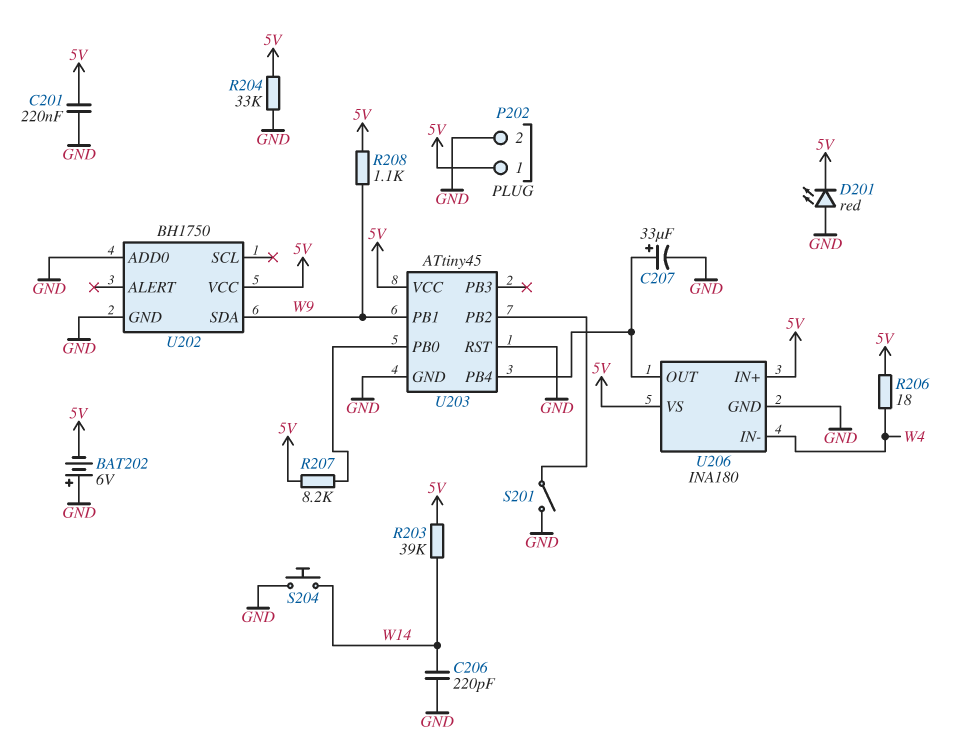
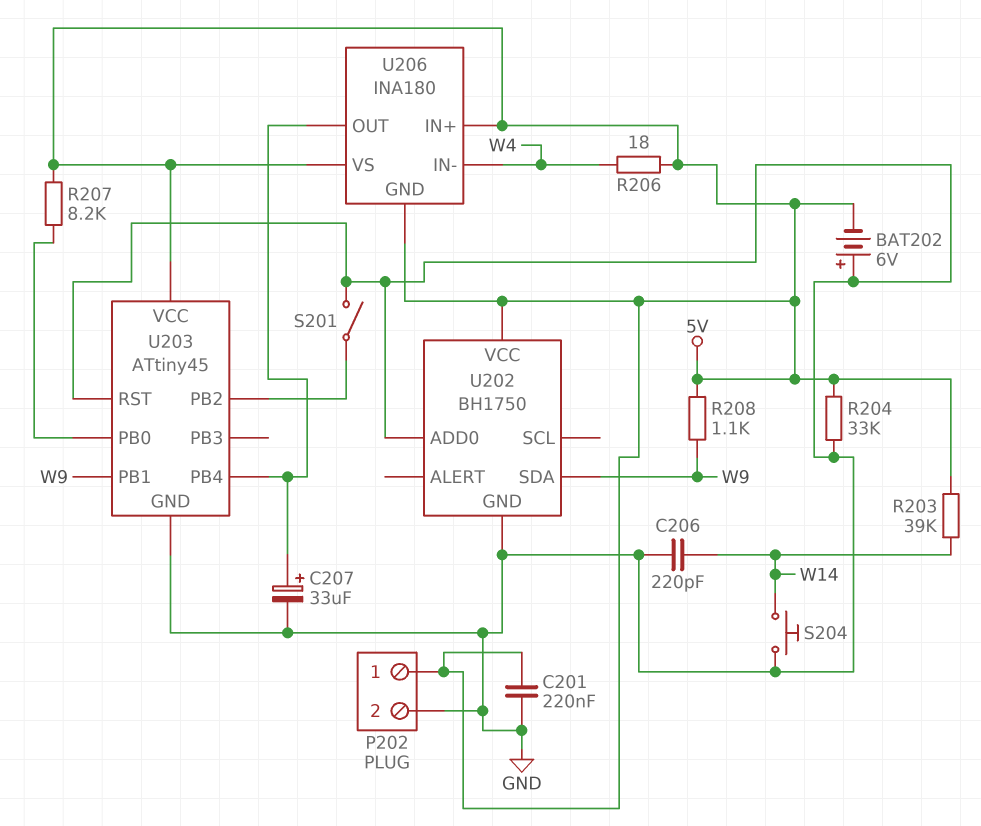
D201: LED red (A GND, K 5V) -> none
U206 pin GND: GND -> 5V

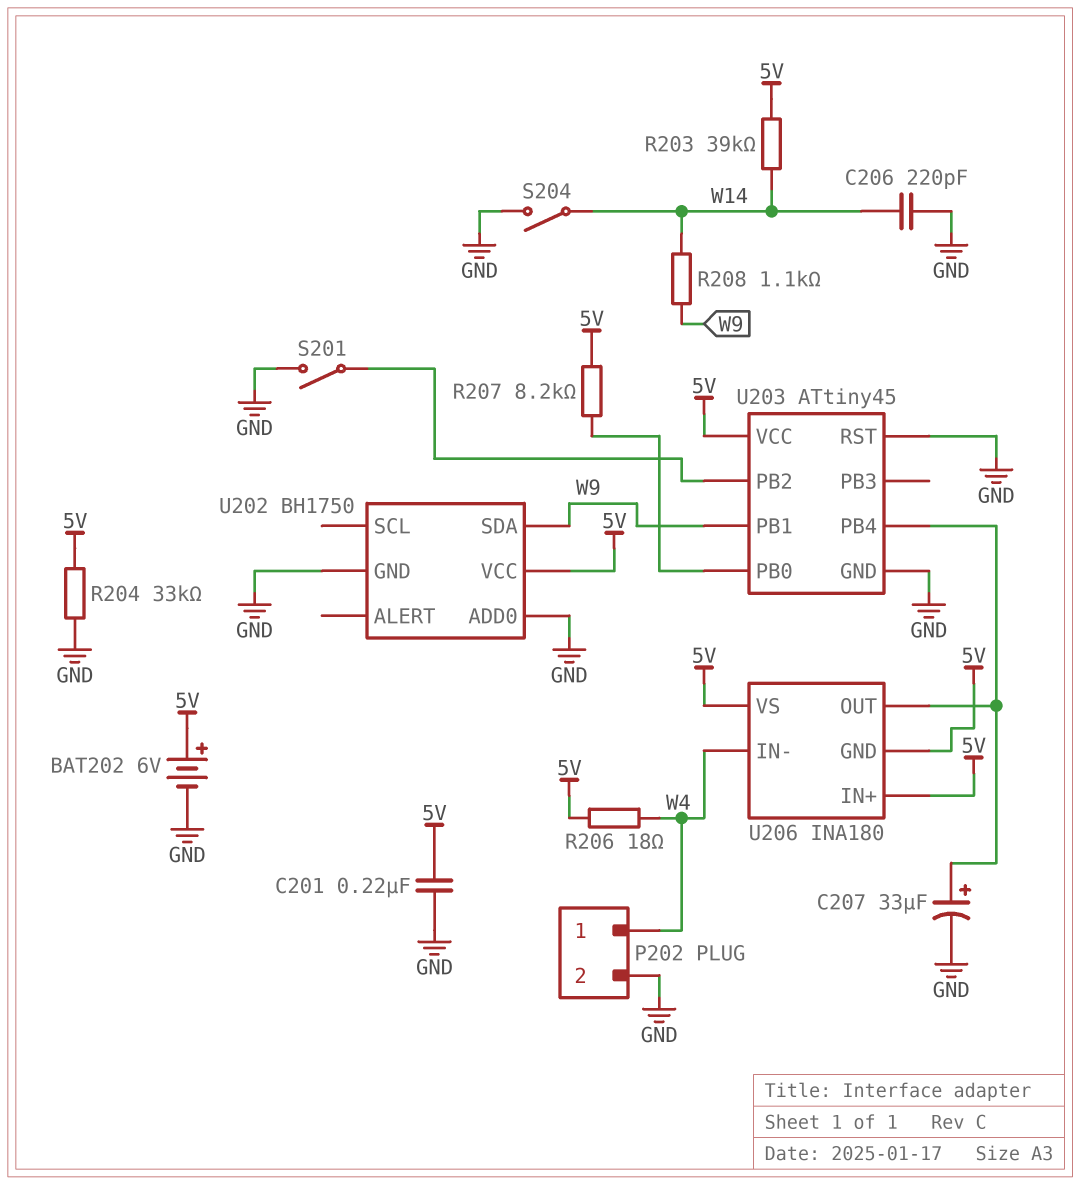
BAT202: 6V (plus GND, minus 5V) -> 6V (plus 5V, minus GND)
P202 pin 1: 5V -> W4
R208: 1.1k (5V, W9) -> 1.1k (W9, W14)
S204: button (GND, W14) -> switch (GND, W14)

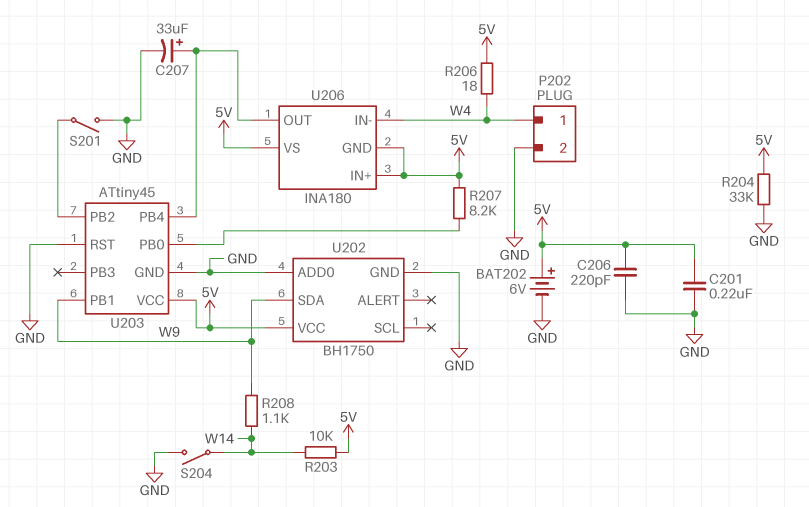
C206: 220pF (GND, W14) -> 220pF (5V, GND)
R203: 39k (5V, W14) -> 10k (5V, W14)

